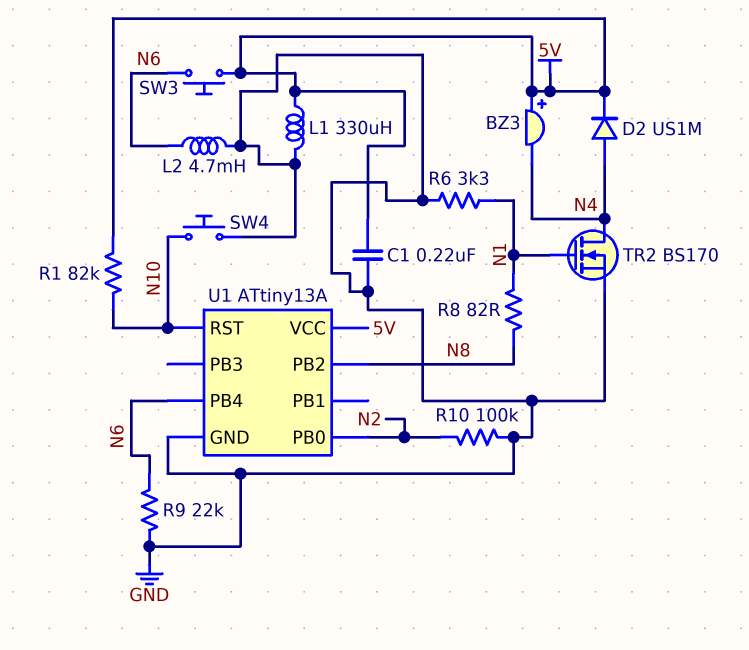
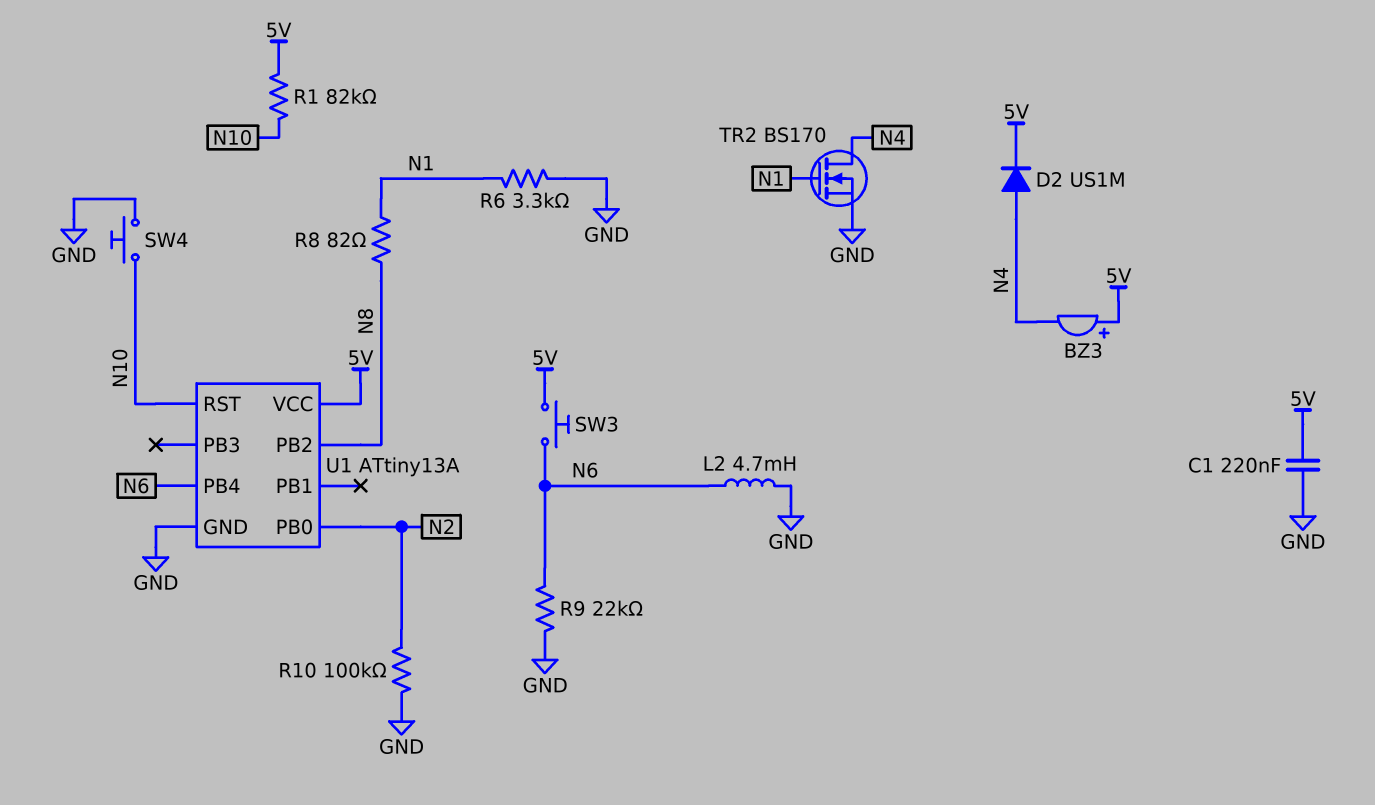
L1: 330uH (5V, GND) -> none

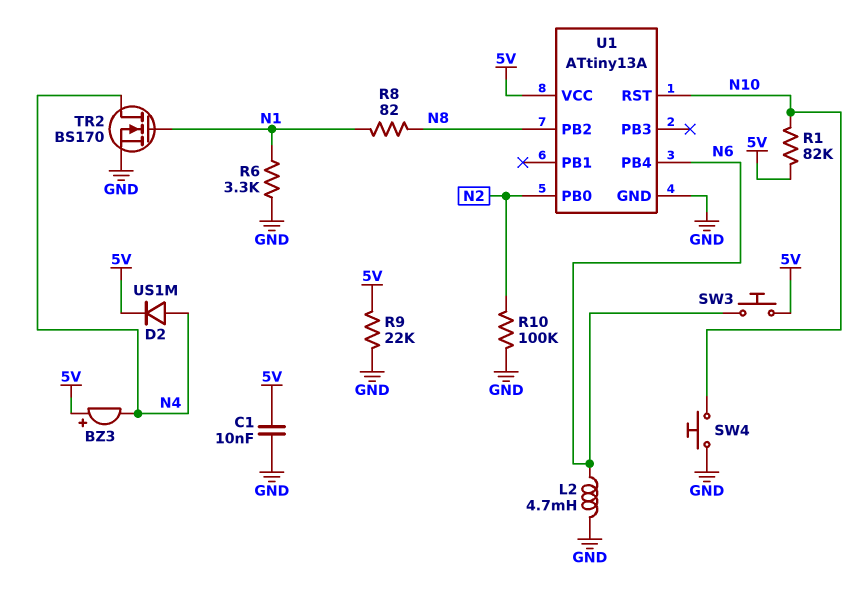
C1: 220nF (5V, GND) -> 10nF (5V, GND)
R9: 22k (GND, N6) -> 22k (5V, GND)

